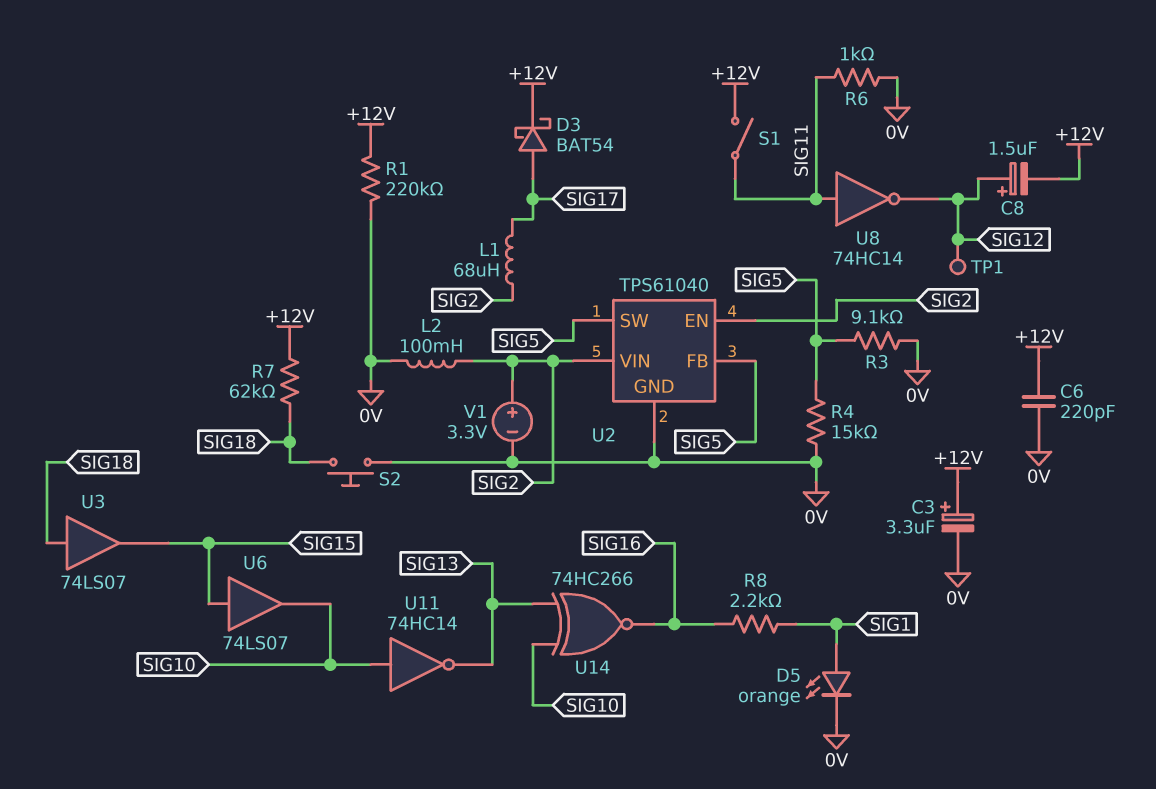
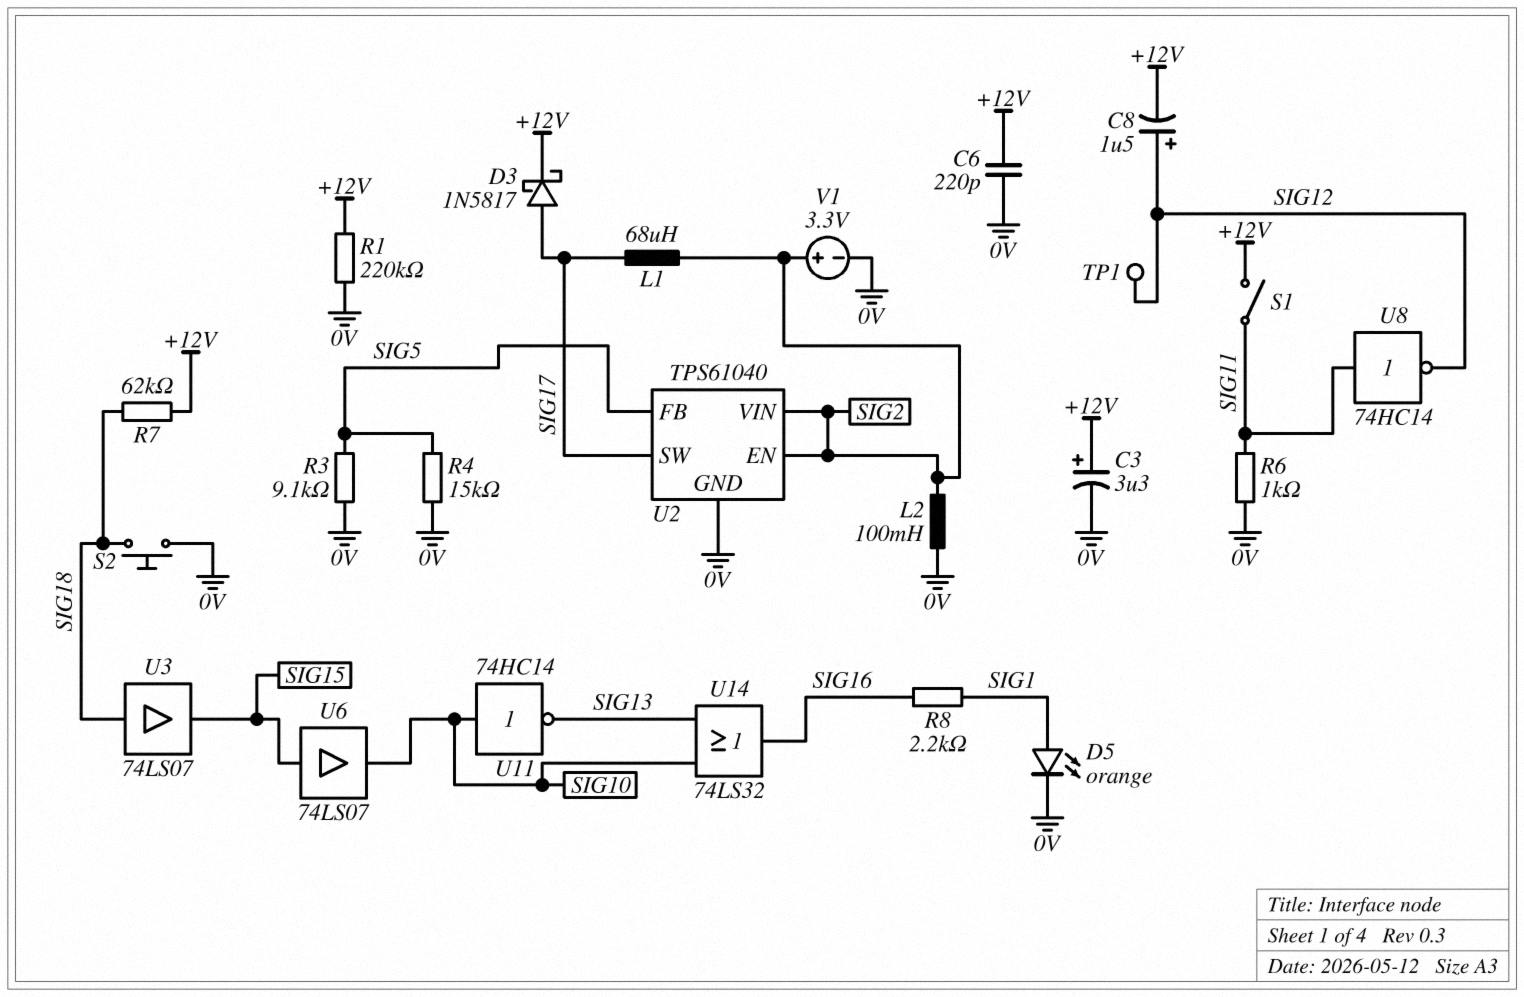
D3: schottky BAT54 (A SIG17, K +12V) -> schottky 1N5817 (A SIG17, K +12V)
U2 pin SW: SIG5 -> SIG17
U14: XNOR 74HC266 (in SIG10, in SIG13, out SIG16) -> OR 74LS32 (in SIG10, in SIG13, out SIG16)

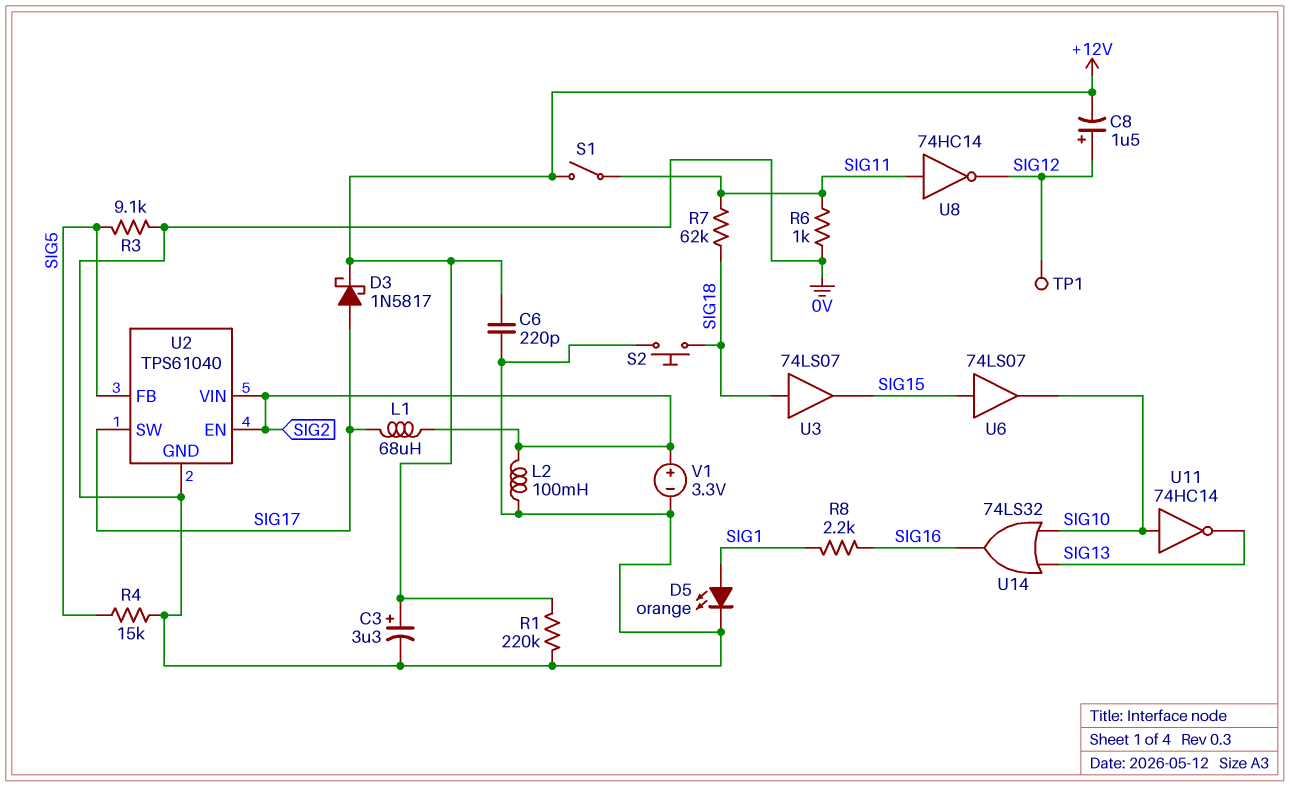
R7: 62k (+12V, SIG18) -> 62k (SIG11, SIG18)

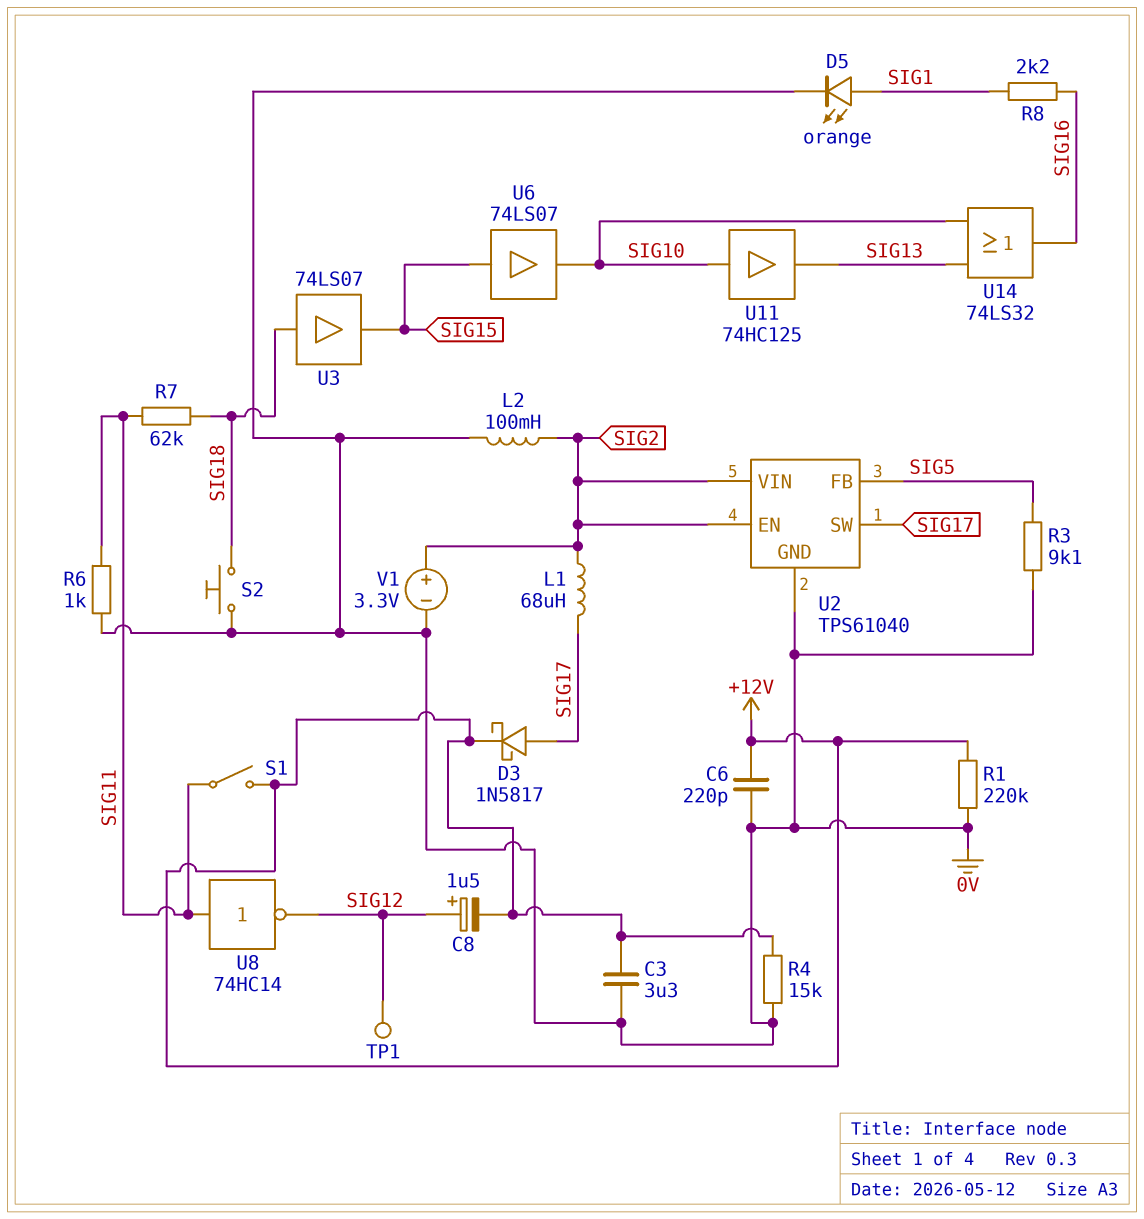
C3: 3.3uF (plus +12V, minus 0V) -> 3.3uF (+12V, 0V)
R4: 15k (0V, SIG5) -> 15k (+12V, 0V)
U11: NOT 74HC14 (in SIG10, out SIG13) -> buffer 74HC125 (in SIG10, out SIG13)

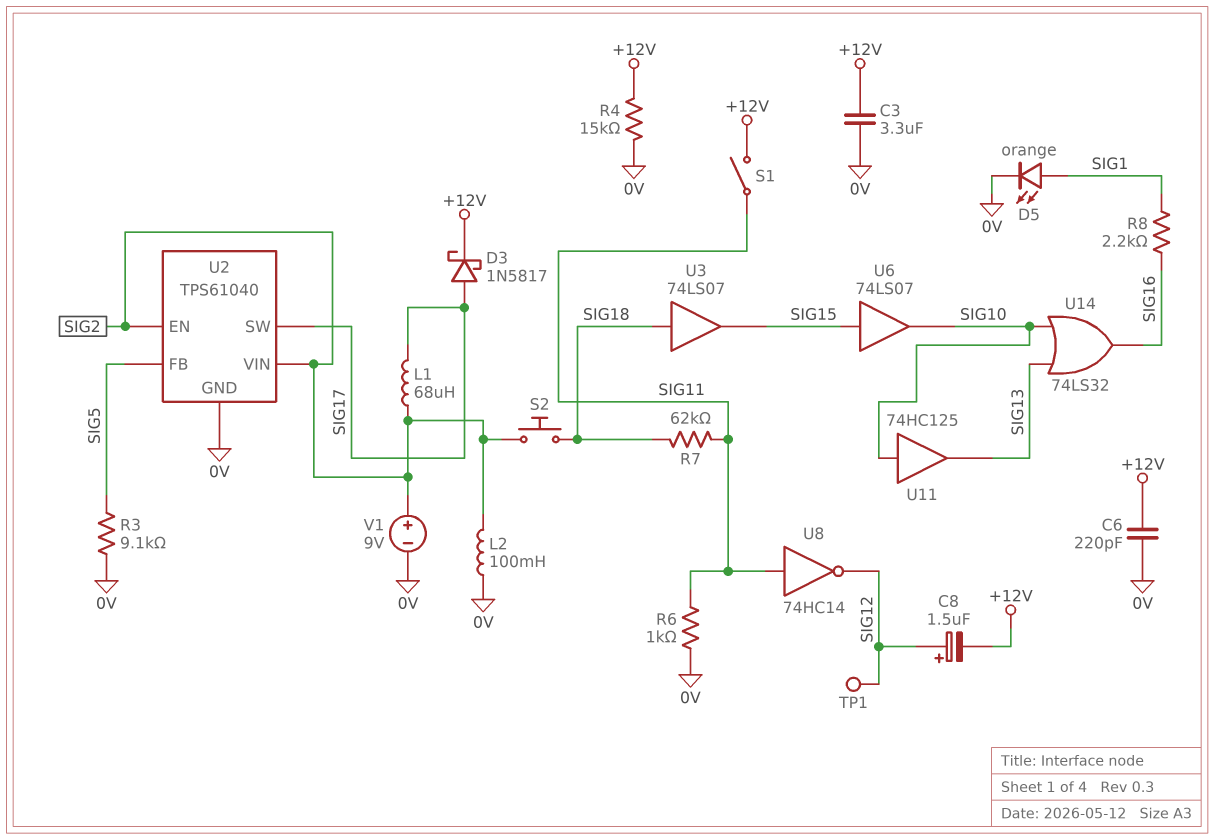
R1: 220k (+12V, 0V) -> none
S2: button (0V, SIG18) -> button (SIG2, SIG18)
V1: 3.3V (plus SIG2, minus 0V) -> 9V (plus SIG2, minus 0V)

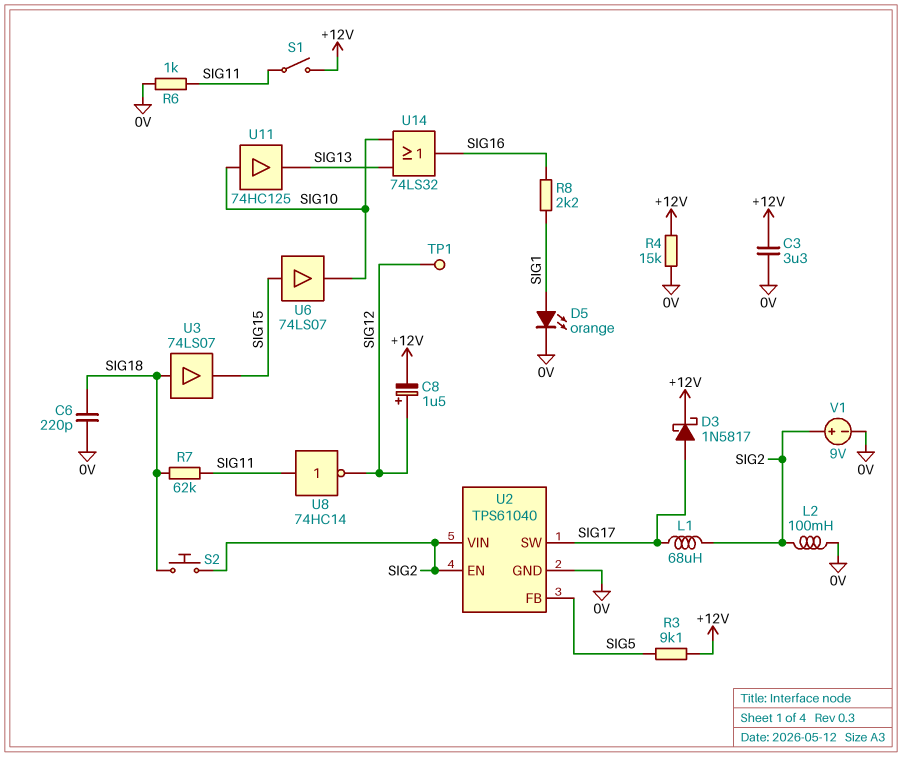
C6: 220pF (+12V, 0V) -> 220pF (0V, SIG18)
R3: 9.1k (0V, SIG5) -> 9.1k (+12V, SIG5)

